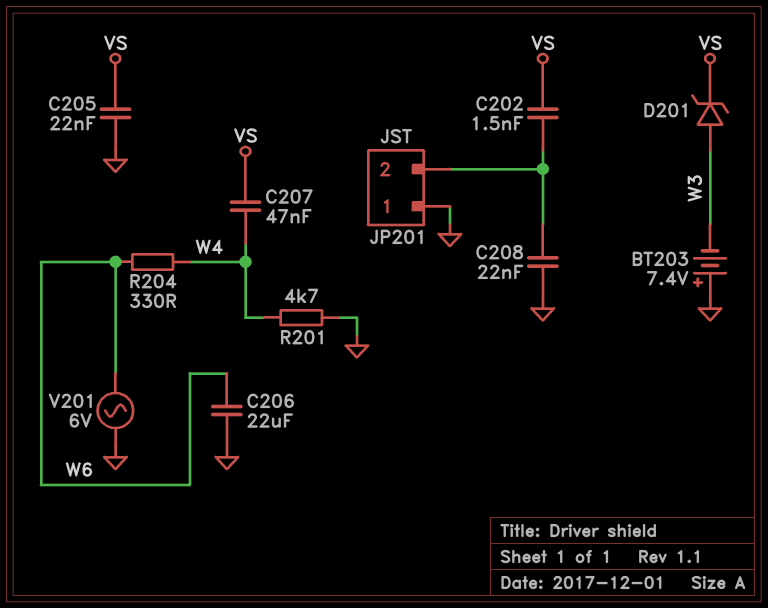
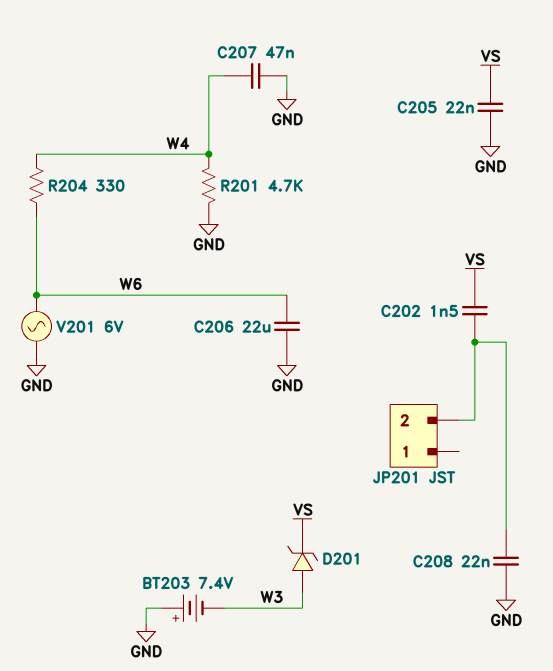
C207: 47nF (VS, W4) -> 47nF (GND, W4)
JP201 pin 1: GND -> none

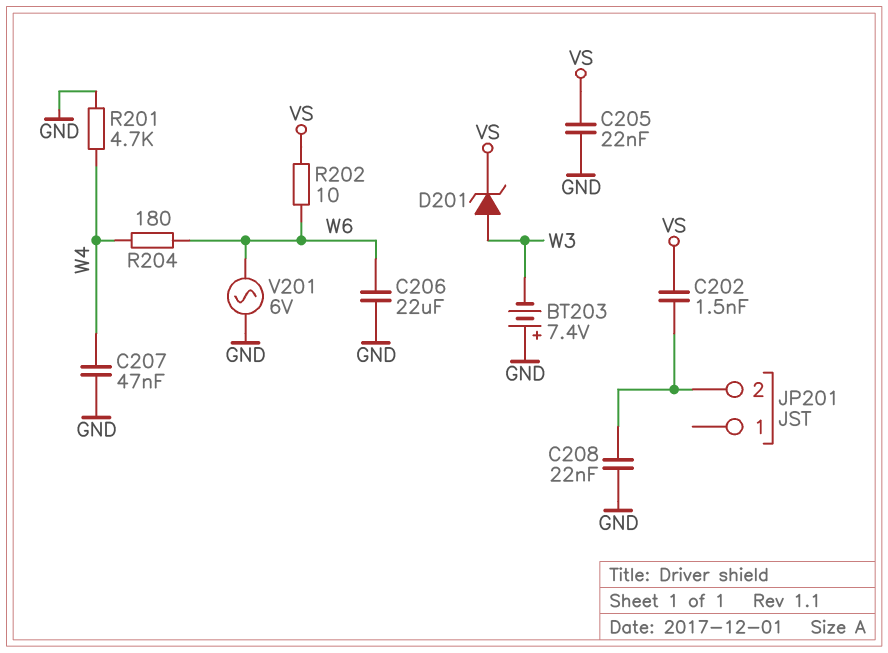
R202: none -> 10 (VS, W6)
R204: 330 (W4, W6) -> 180 (W4, W6)

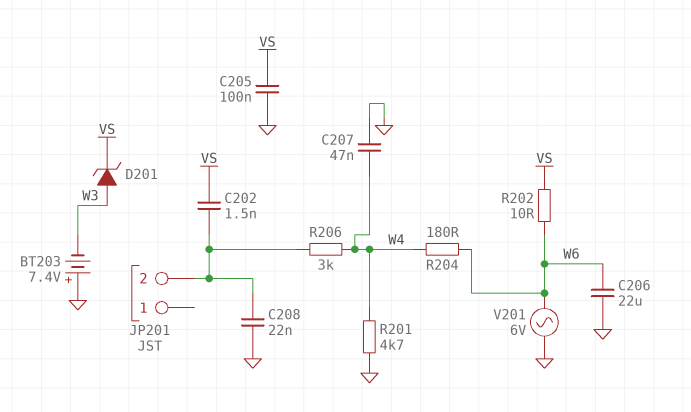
C205: 22nF (GND, VS) -> 100nF (GND, VS)
R206: none -> 3k (JP201/2, W4)

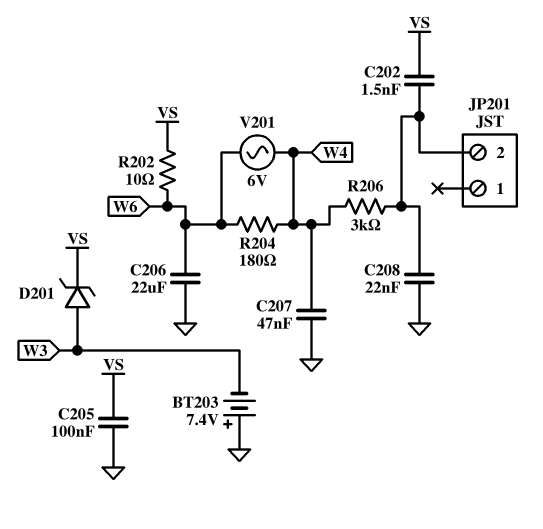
R201: 4.7k (GND, W4) -> none
V201: AC 6V (GND, W6) -> AC 6V (W4, W6)

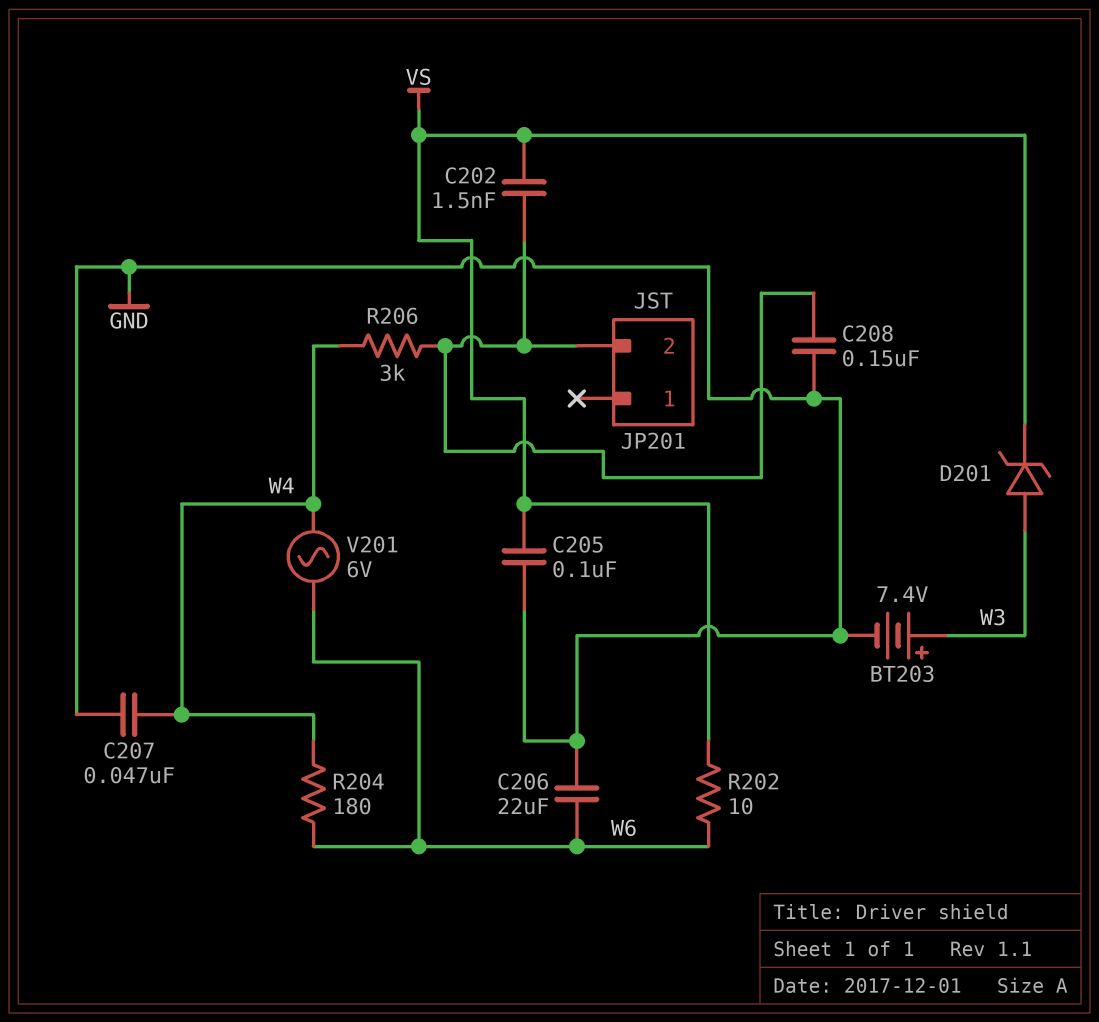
BT203: 7.4V (plus GND, minus W3) -> 7.4V (plus W3, minus GND)
C208: 22nF (GND, JP201/2) -> 150nF (GND, JP201/2)

